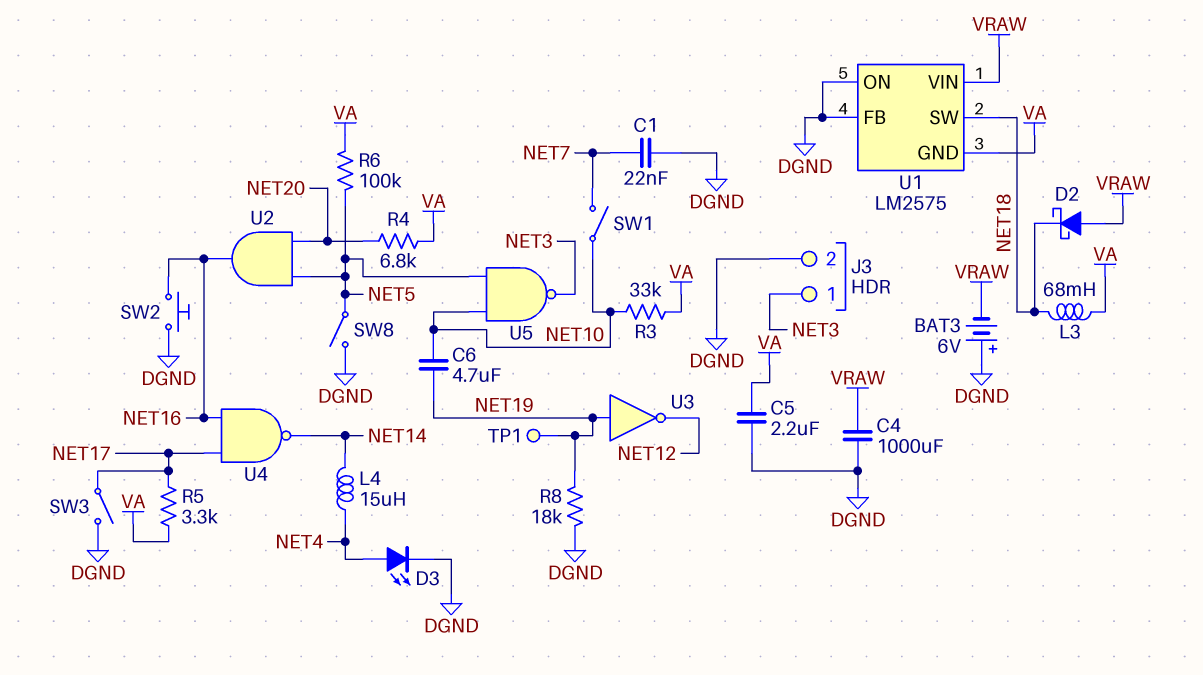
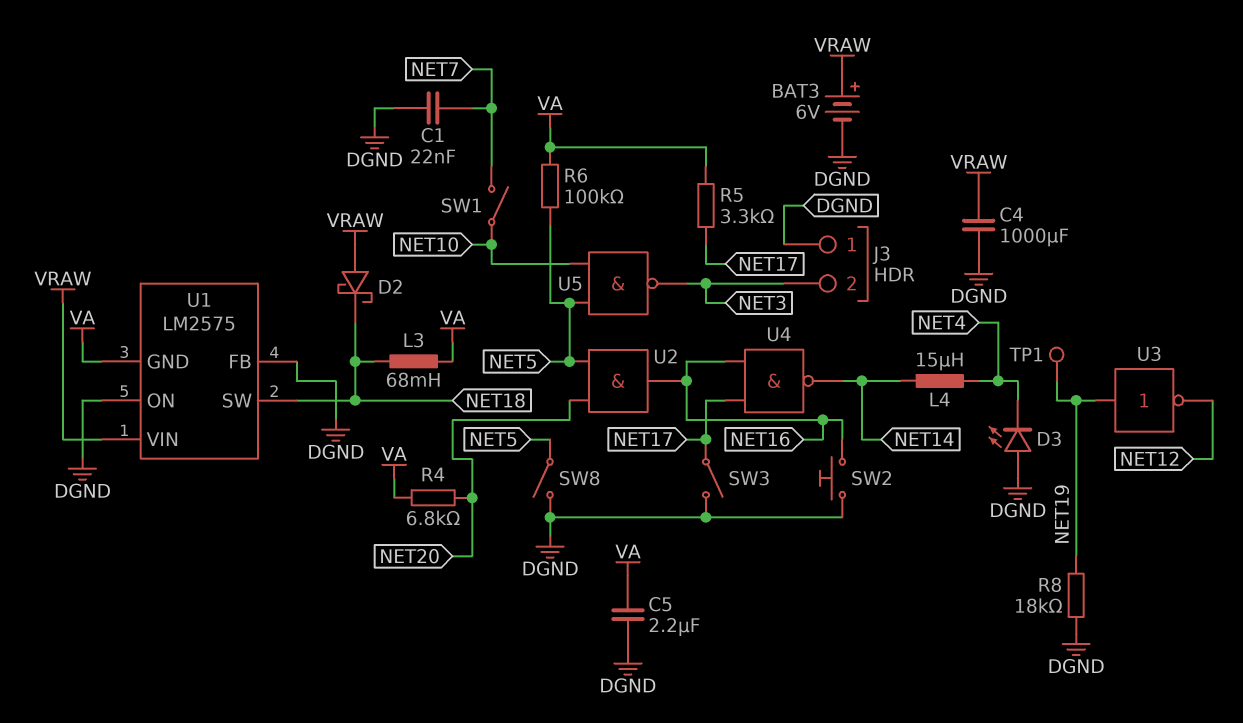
BAT3: 6V (plus DGND, minus VRAW) -> 6V (plus VRAW, minus DGND)
C6: 4.7uF (NET10, NET19) -> none
D3: LED (A NET4, K DGND) -> LED (A DGND, K NET4)
J3 pin 1: NET3 -> DGND
J3 pin 2: DGND -> NET3
R3: 33k (NET10, VA) -> none

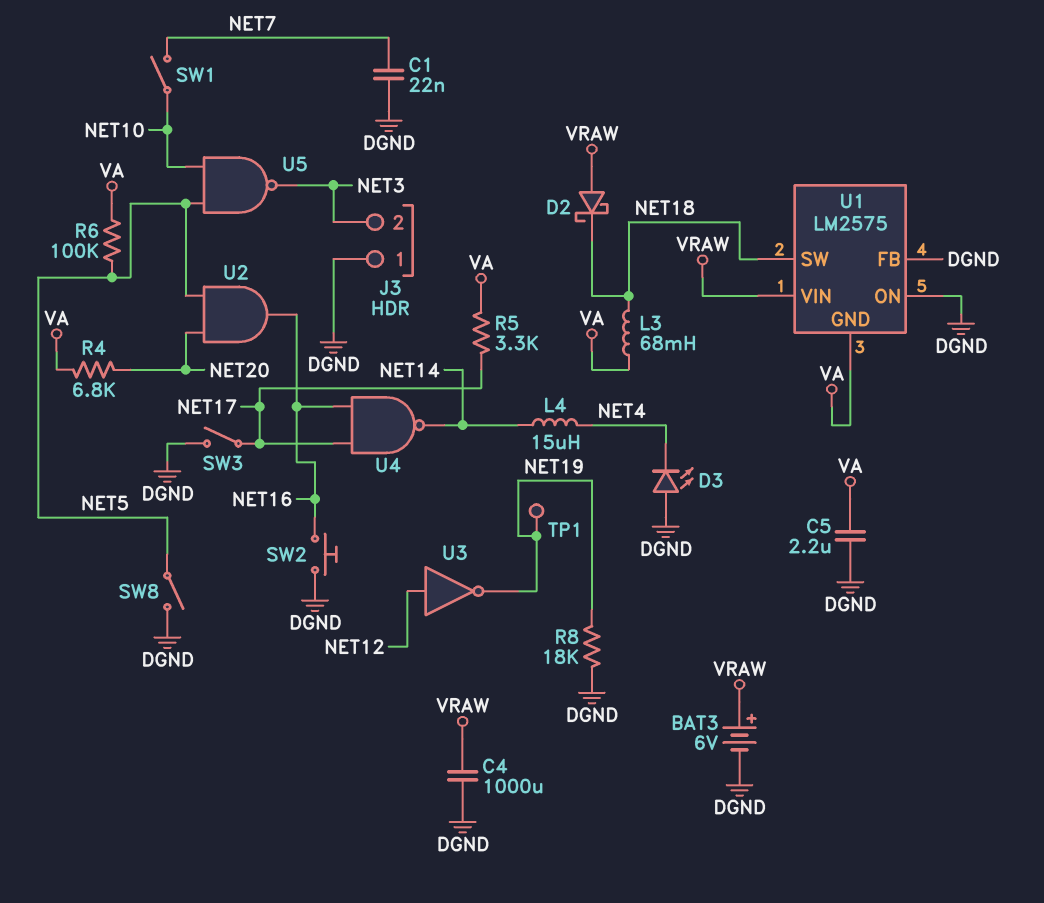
U3: NOT (in NET19, out NET12) -> NOT (in NET12, out NET19)

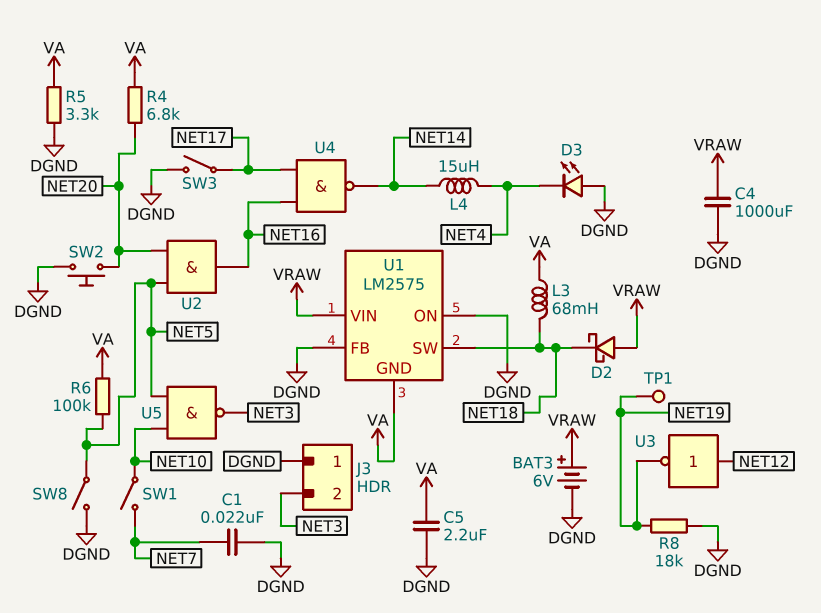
R5: 3.3k (NET17, VA) -> 3.3k (DGND, VA)
SW2: button (DGND, NET16) -> button (DGND, NET20)

